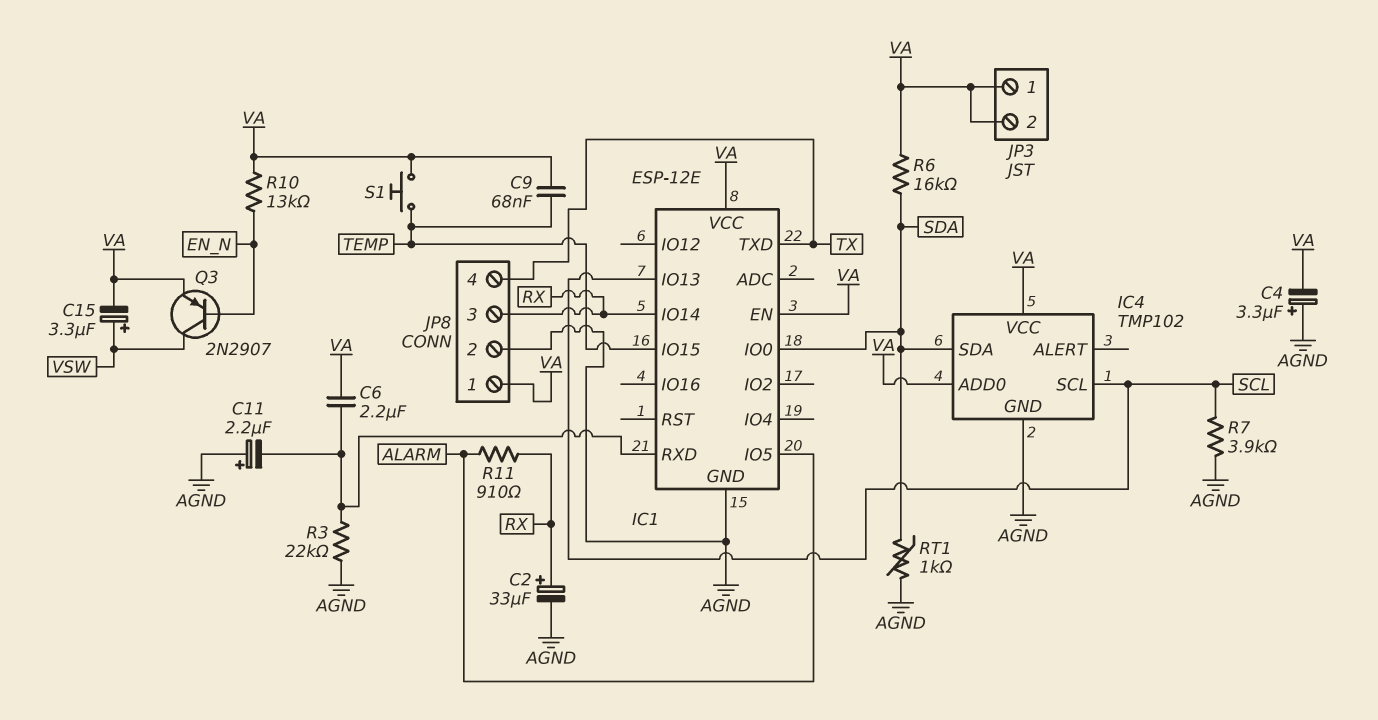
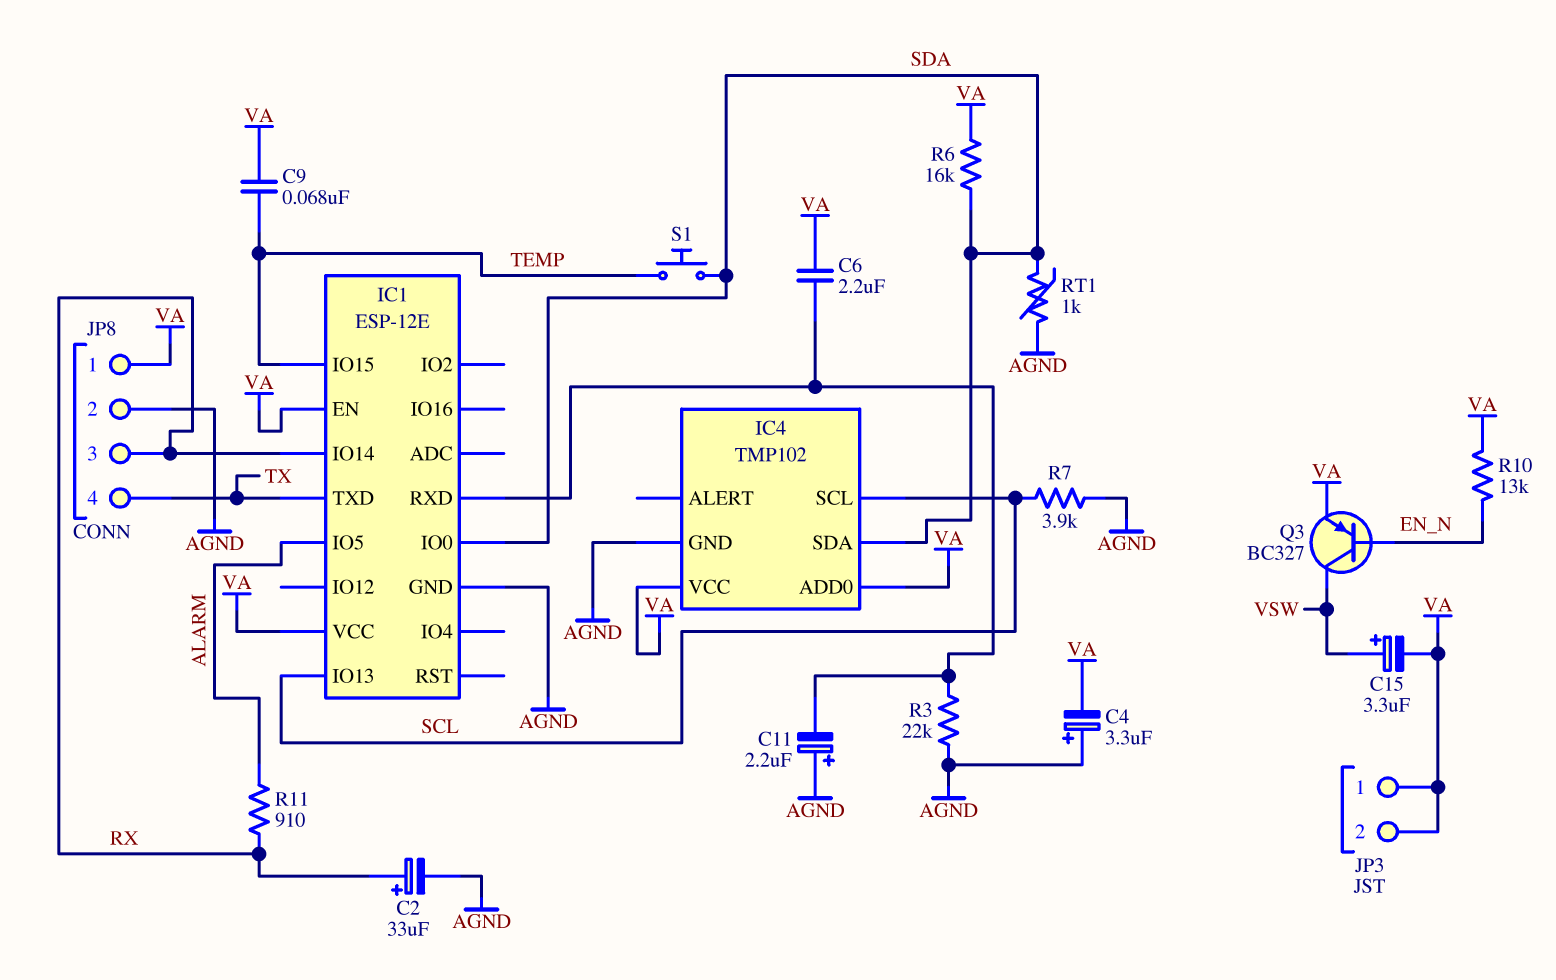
Q3: PNP 2N2907 (B EN_N, C VSW, E VA) -> PNP BC327 (B EN_N, C VSW, E VA)
S1: button (TEMP, VA) -> button (SDA, TEMP)

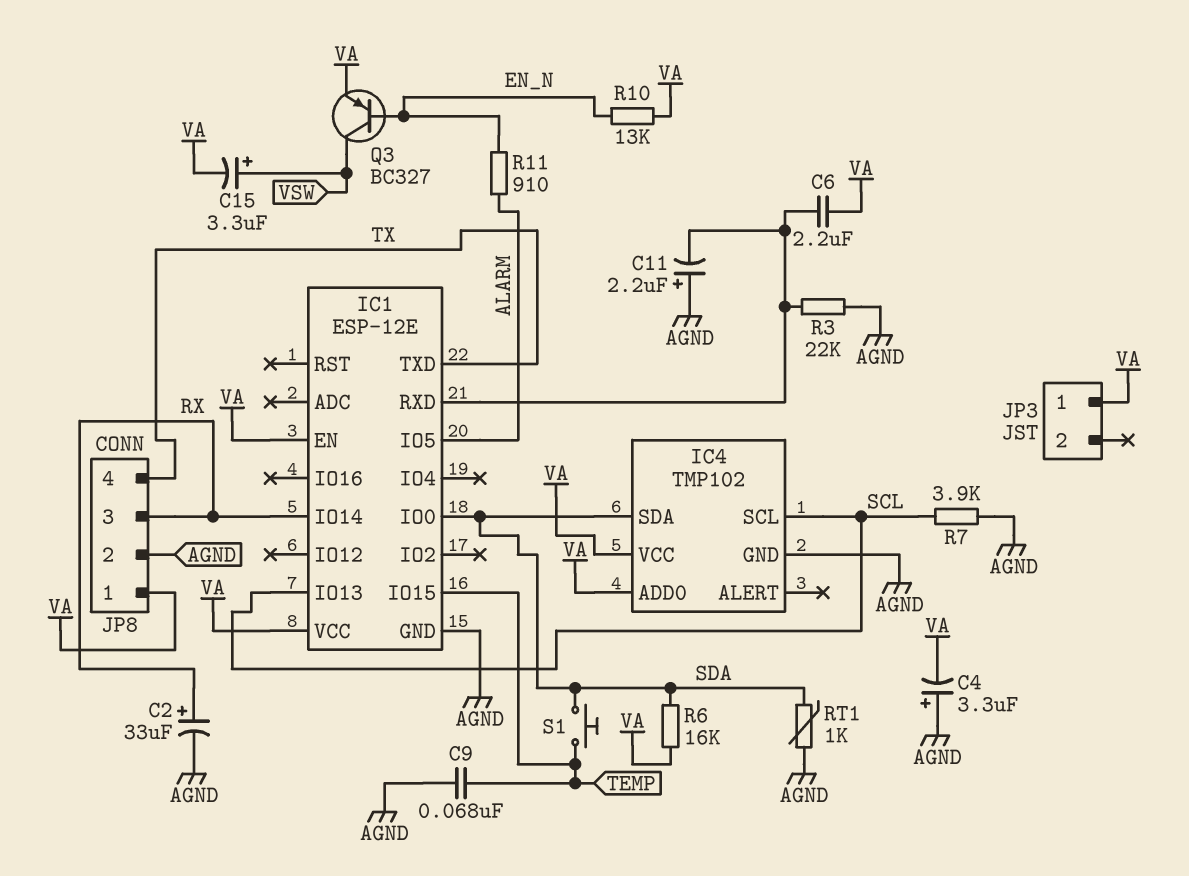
C9: 68nF (TEMP, VA) -> 68nF (AGND, TEMP)
JP3 pin 2: VA -> none
R11: 910 (ALARM, RX) -> 910 (ALARM, EN_N)

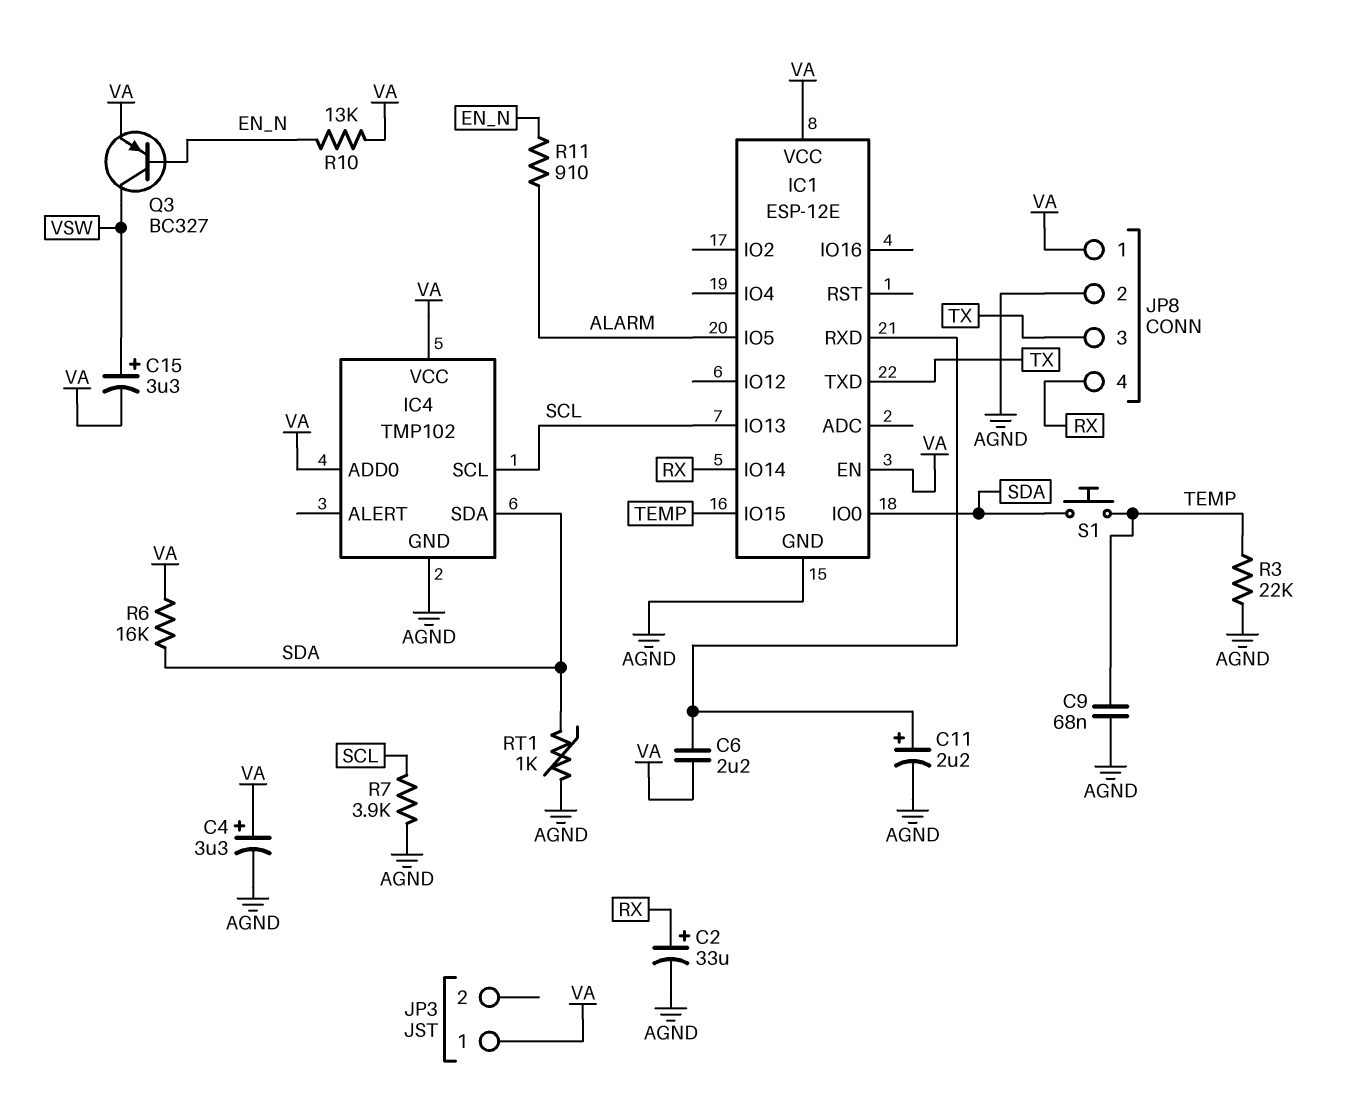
C4: 3.3uF (plus AGND, minus VA) -> 3.3uF (plus VA, minus AGND)
C11: 2.2uF (plus AGND, minus IC1/RXD) -> 2.2uF (plus IC1/RXD, minus AGND)
JP8 pin 3: RX -> TX
JP8 pin 4: TX -> RX
R3: 22k (AGND, IC1/RXD) -> 22k (AGND, TEMP)

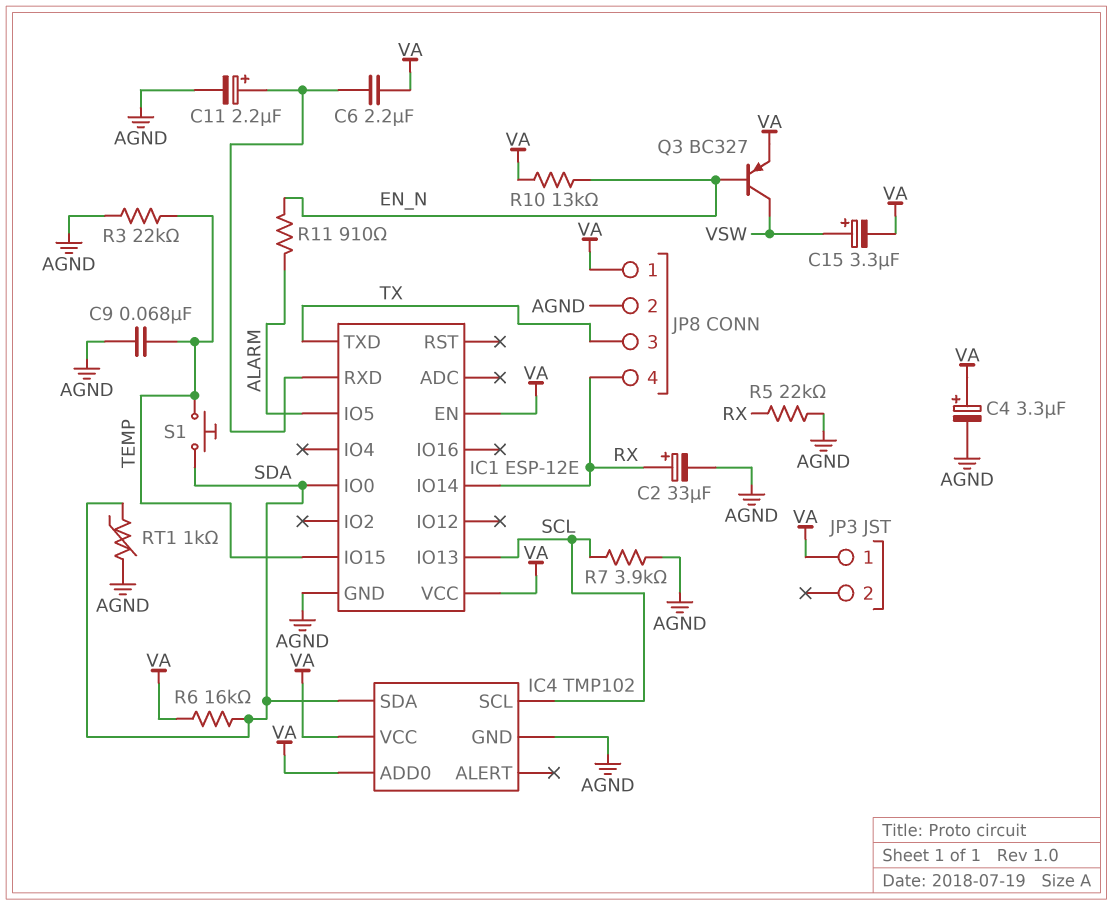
R5: none -> 22k (AGND, RX)

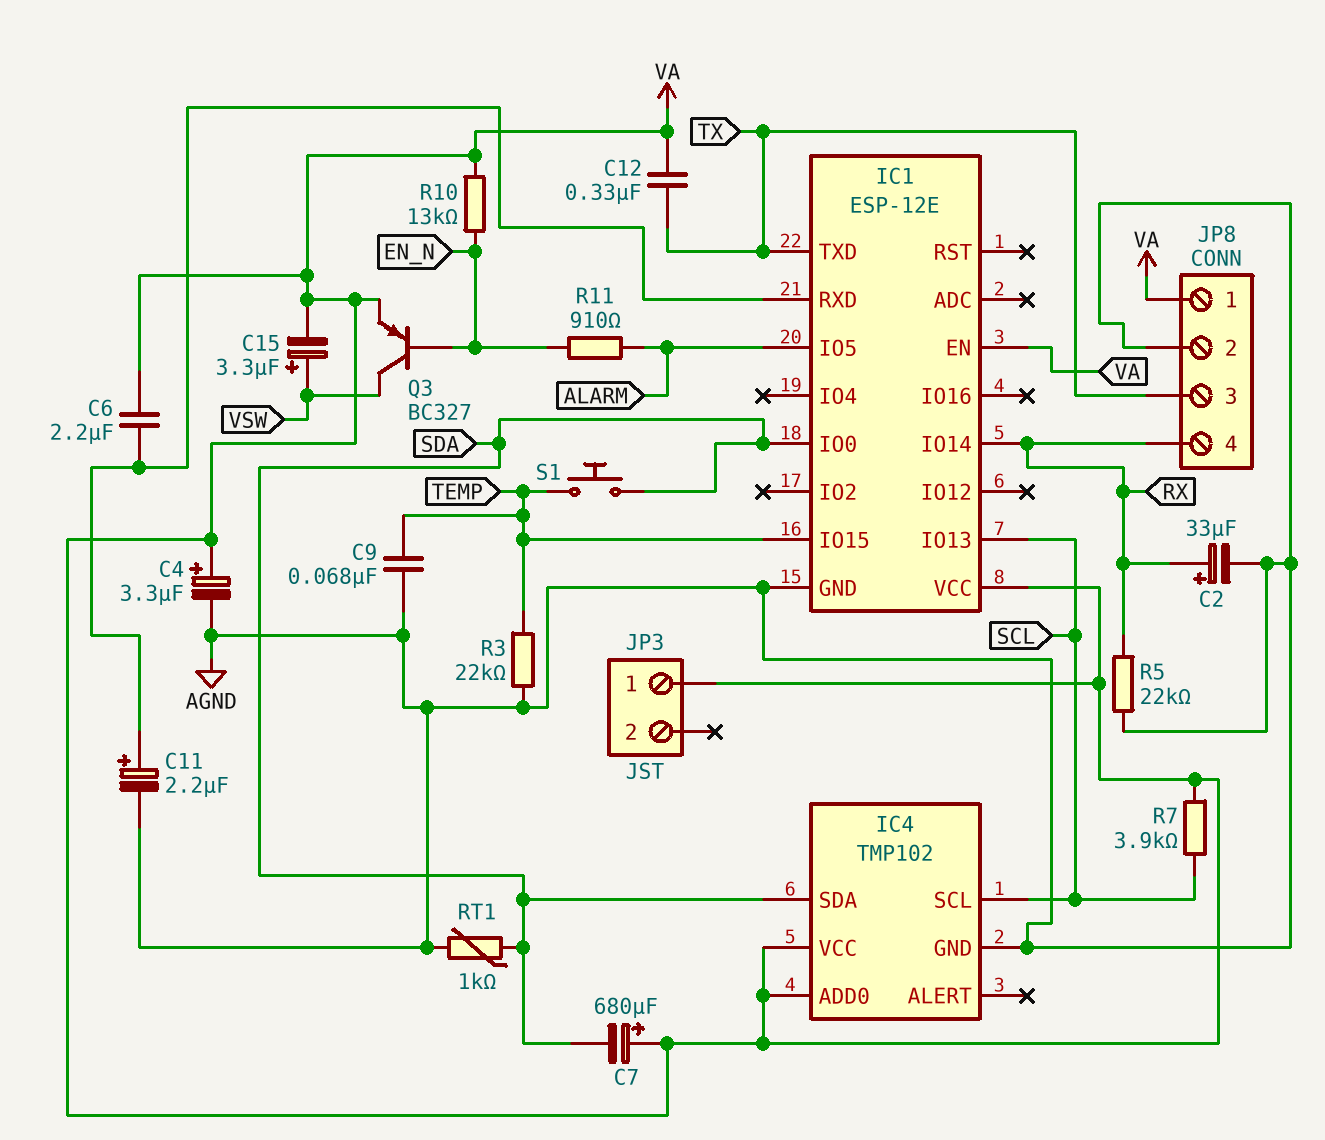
C7: none -> 680uF (plus VA, minus SDA)
C12: none -> 330nF (TX, VA)
R6: 16k (SDA, VA) -> none
R7: 3.9k (AGND, SCL) -> 3.9k (SCL, VA)

